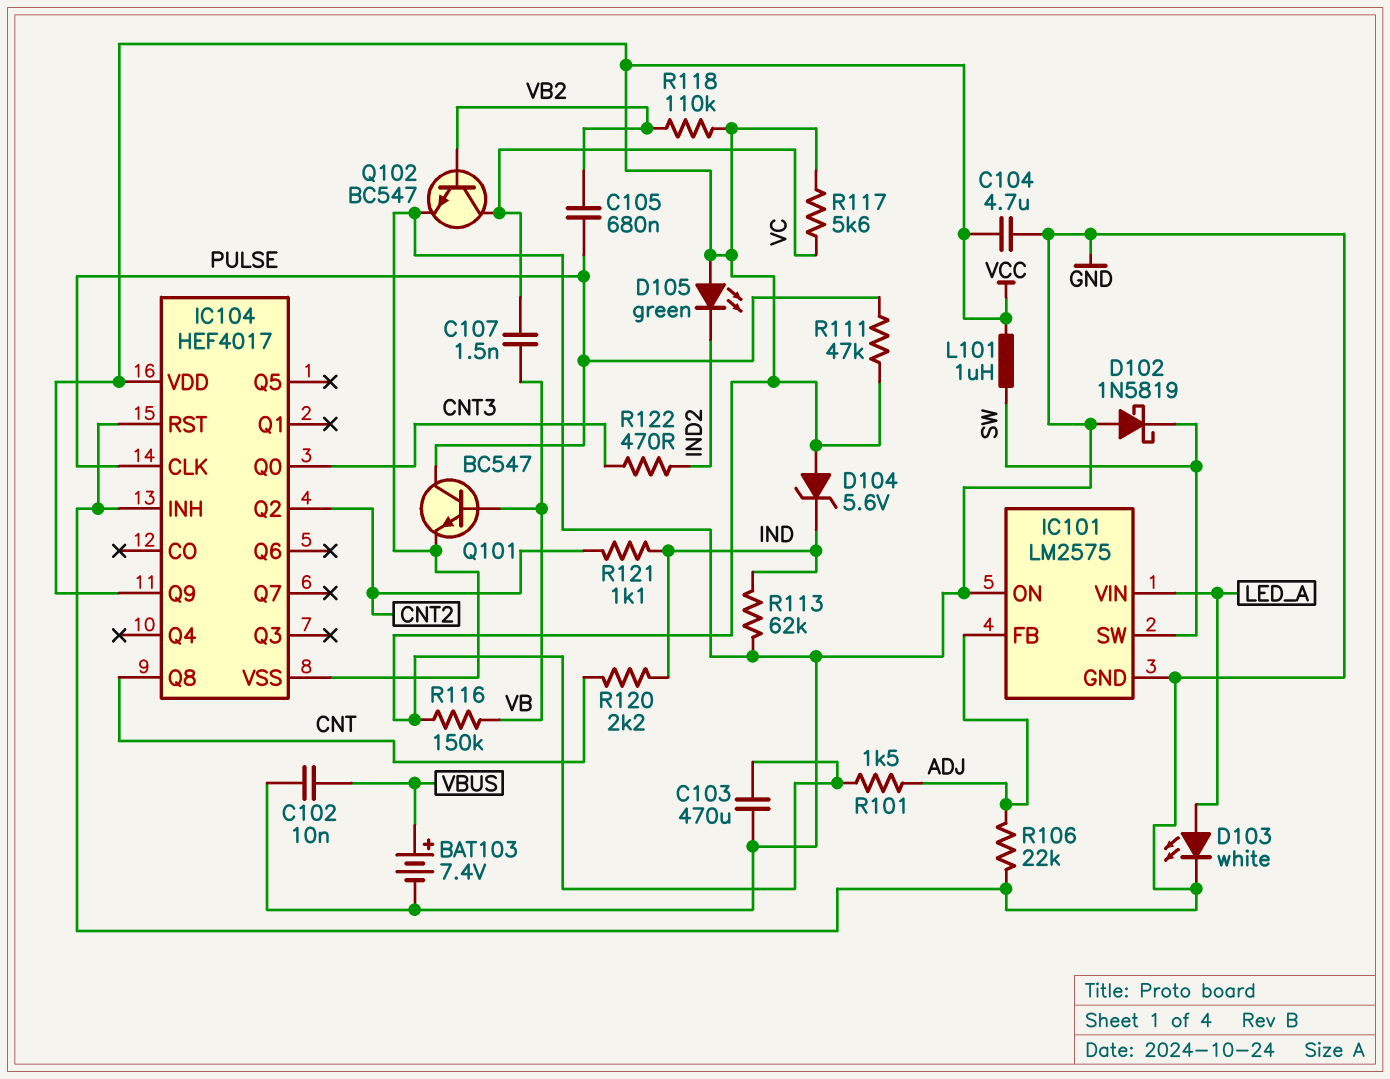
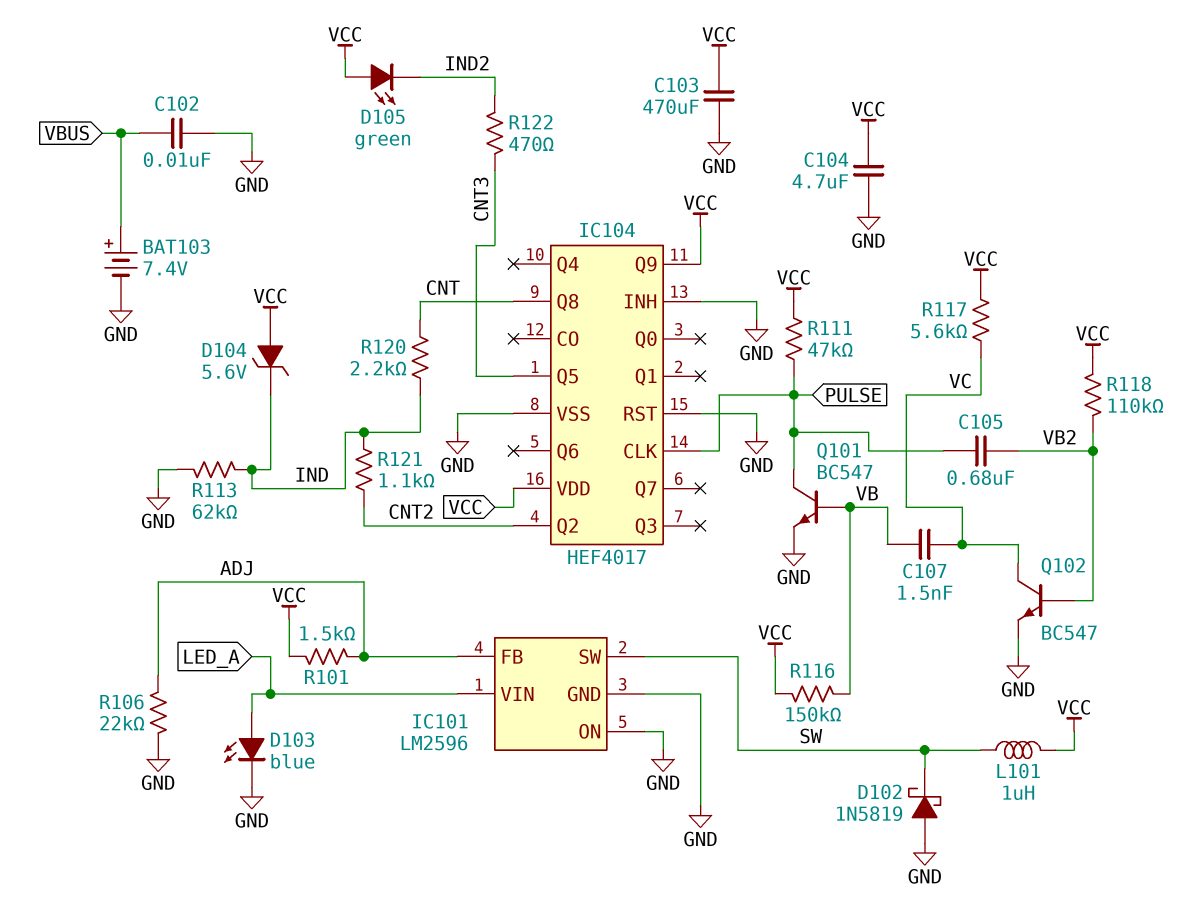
D103: LED white (A LED_A, K GND) -> LED blue (A LED_A, K GND)
IC101: LM2575 -> LM2596
IC104 pin Q0: CNT3 -> none
IC104 pin Q5: none -> CNT3

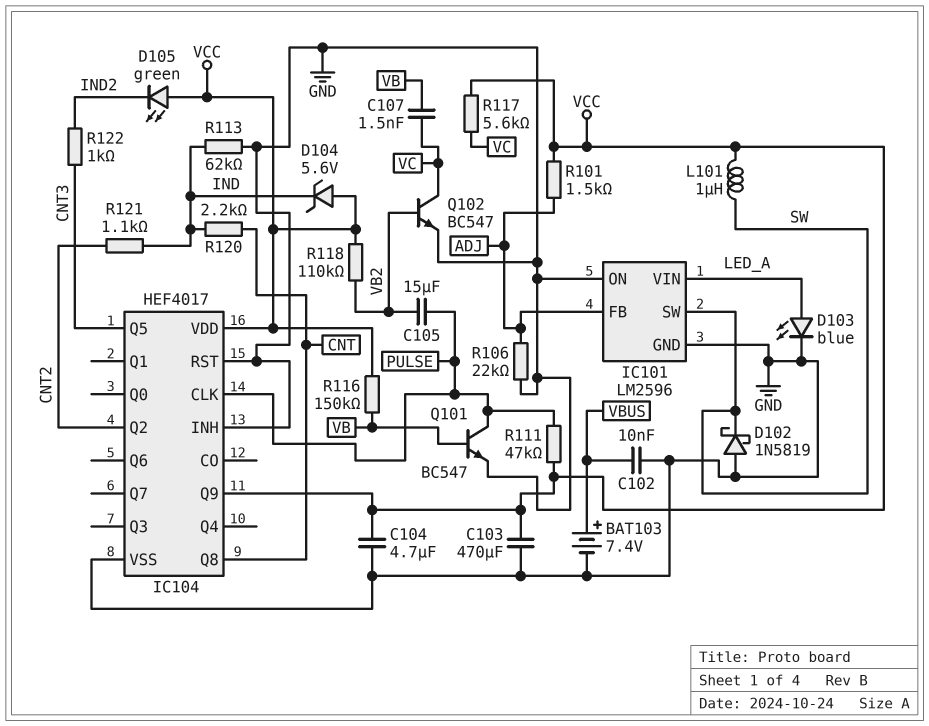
C105: 680nF (PULSE, VB2) -> 15uF (PULSE, VB2)
R122: 470 (CNT3, IND2) -> 1k (CNT3, IND2)

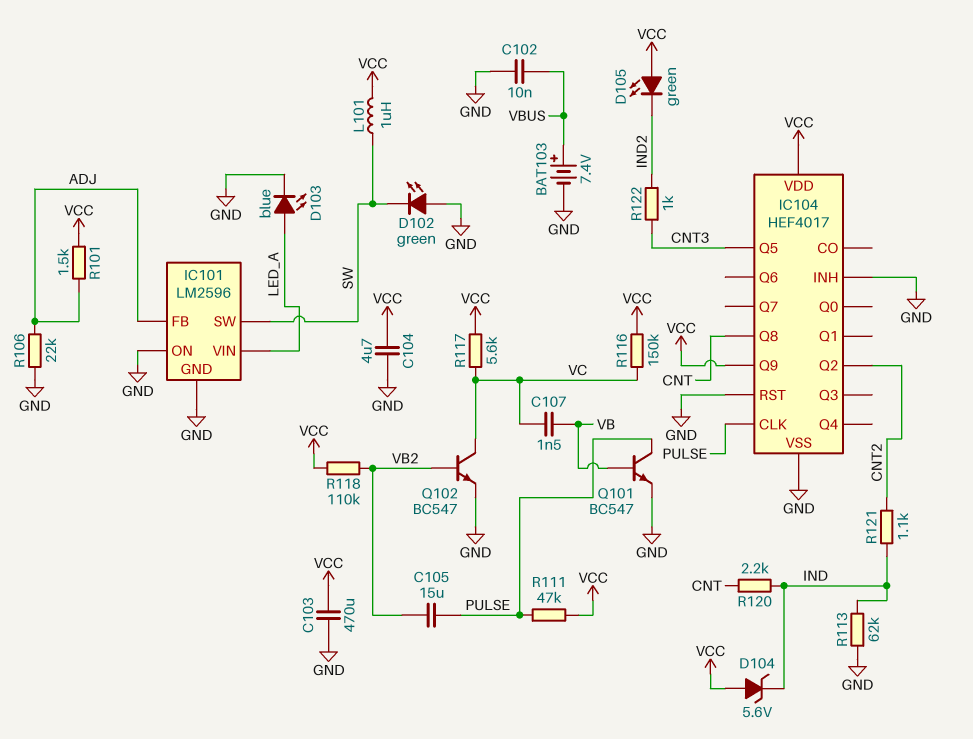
D102: schottky 1N5819 (A GND, K SW) -> LED green (A GND, K SW)
R116: 150k (VB, VCC) -> 150k (VC, VCC)

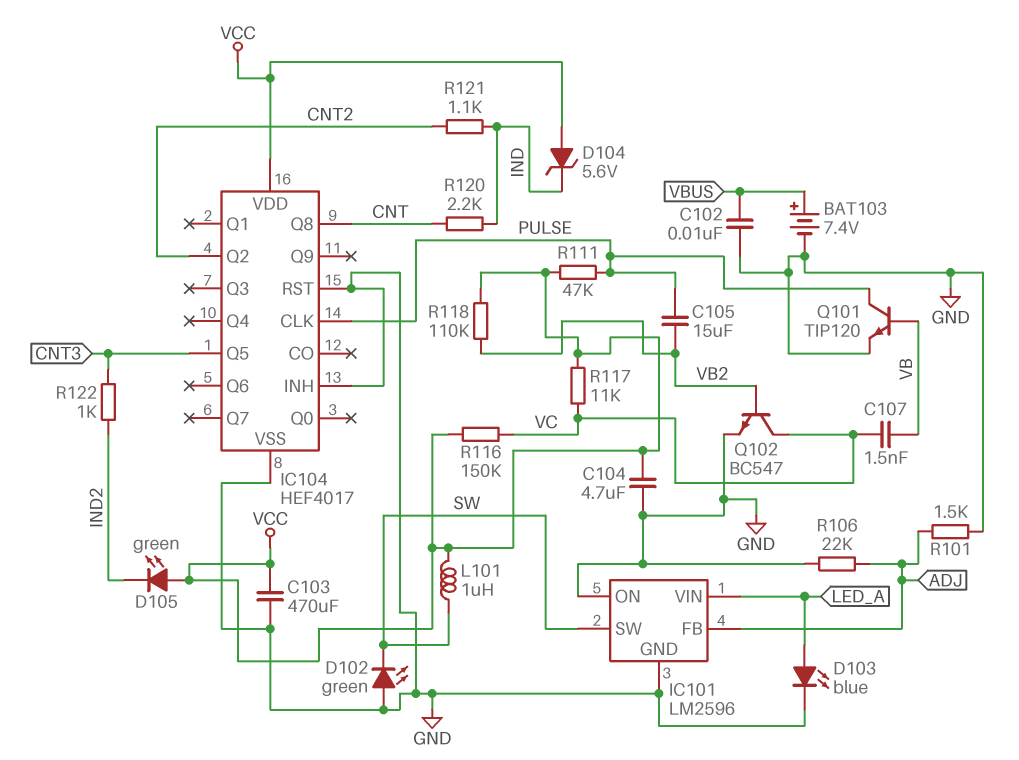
IC104 pin Q9: VCC -> none
Q101: NPN BC547 (B VB, C PULSE, E GND) -> NPN TIP120 (B VB, C PULSE, E GND)
R101: 1.5k (ADJ, VCC) -> 1.5k (ADJ, GND)
R113: 62k (GND, IND) -> none
R117: 5.6k (VC, VCC) -> 11k (VC, VCC)

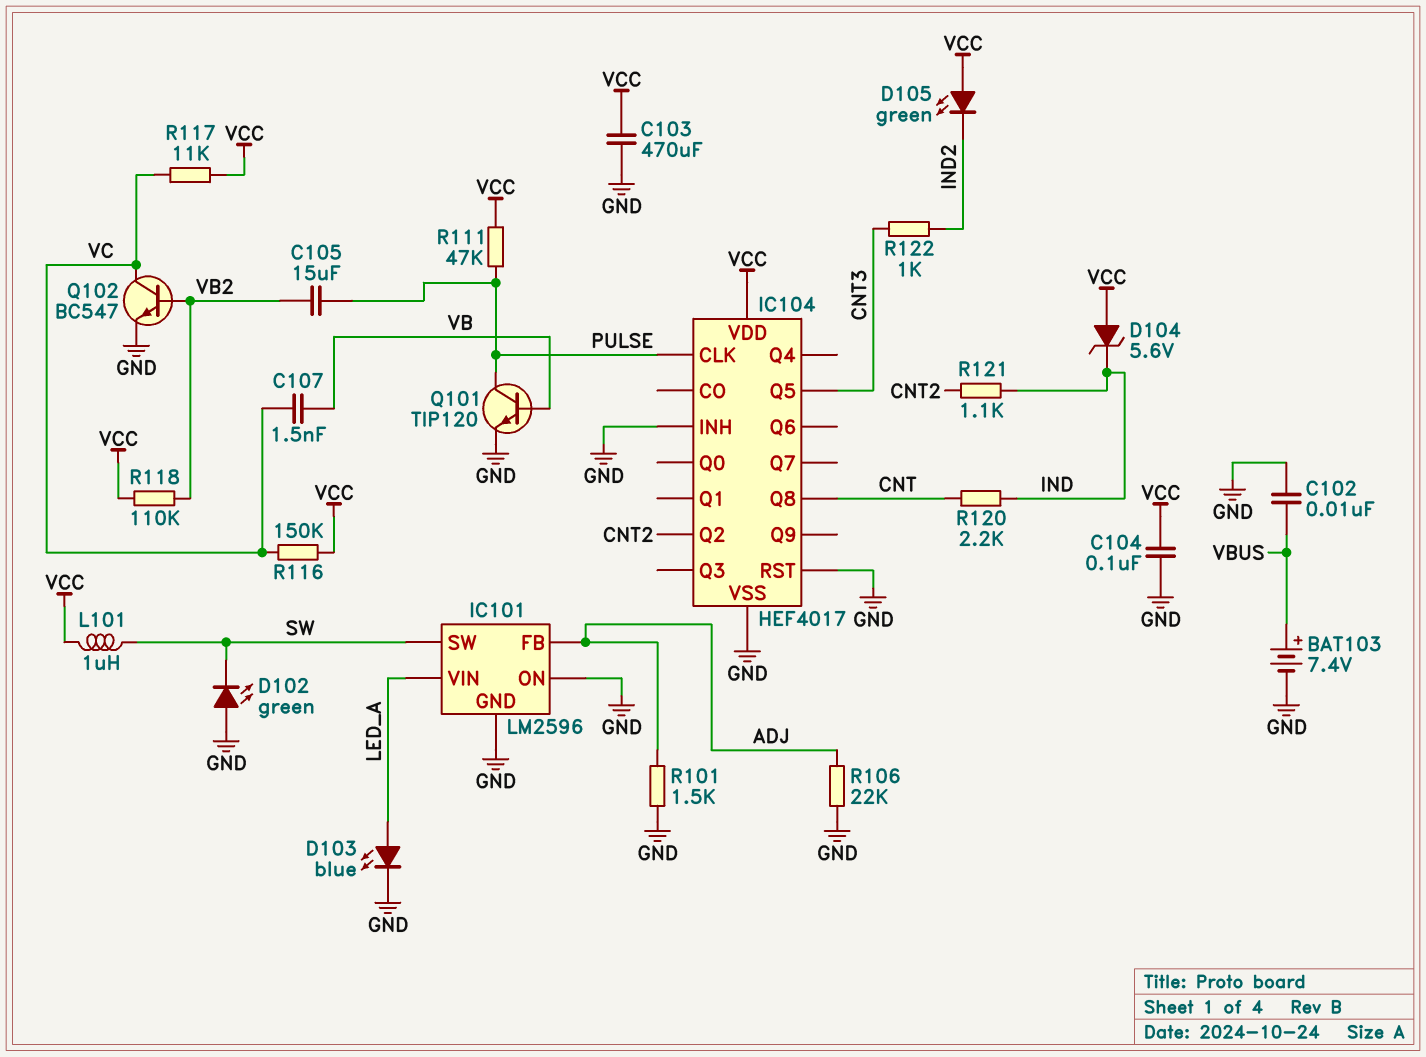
C104: 4.7uF (GND, VCC) -> 100nF (GND, VCC)

